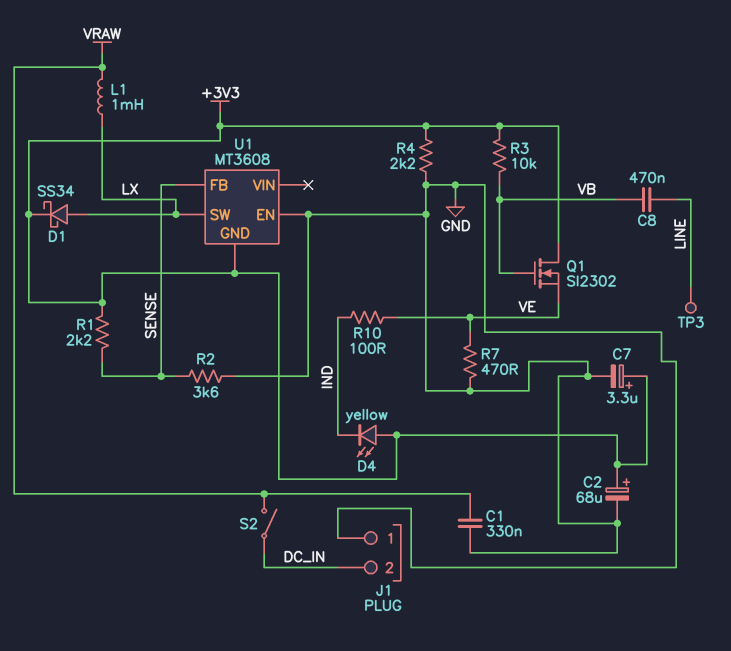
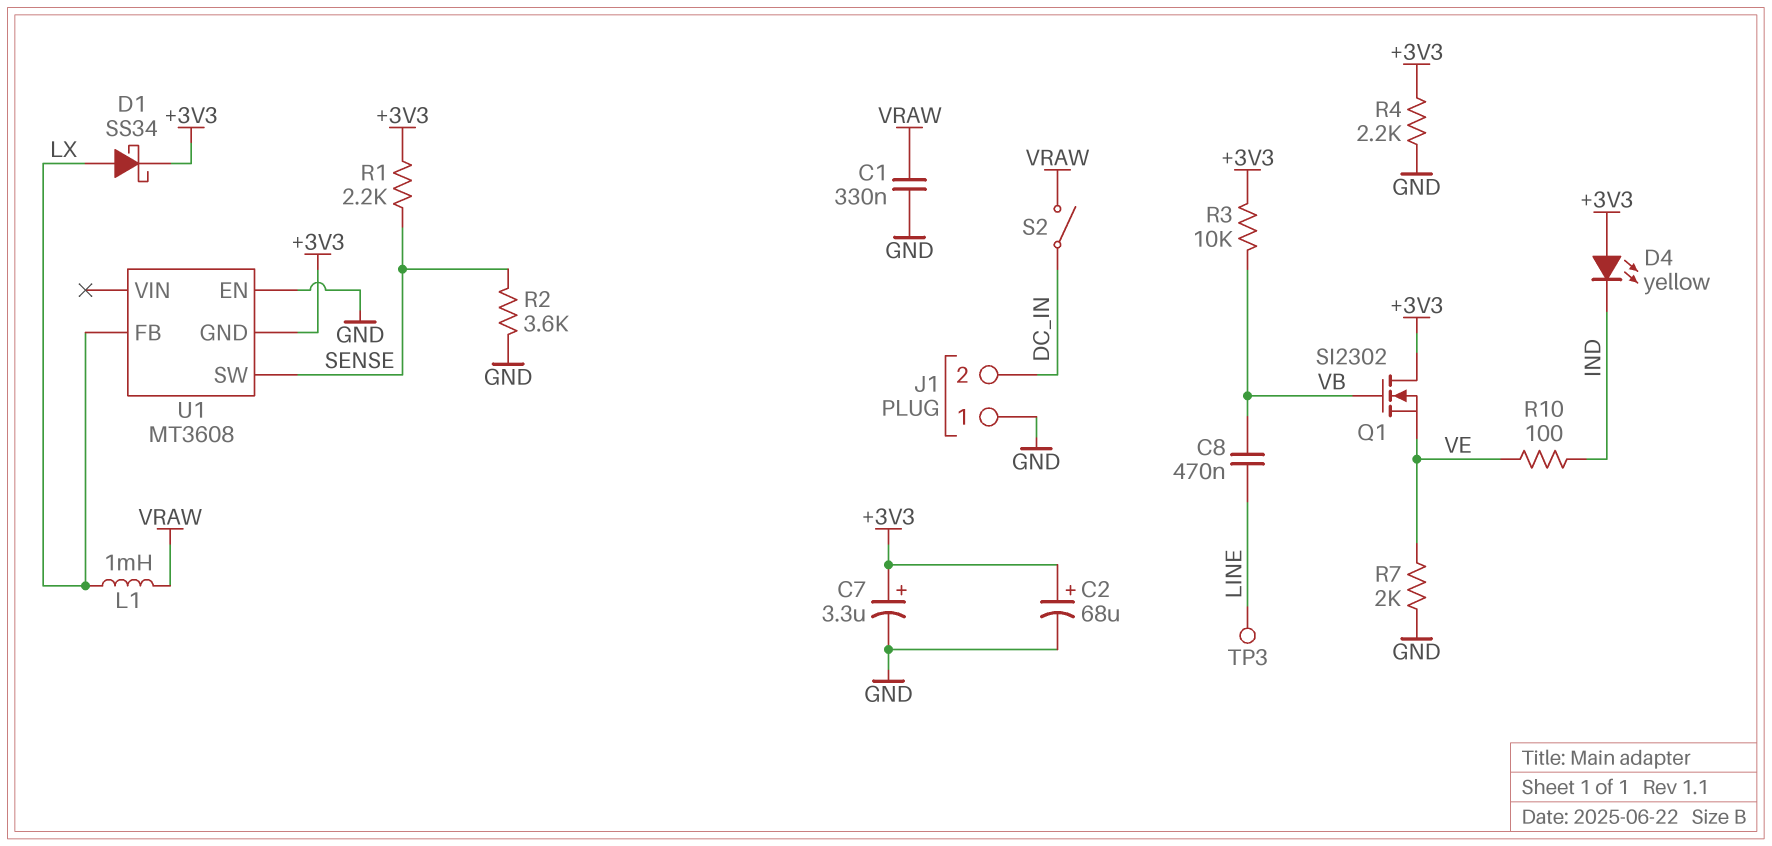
R7: 470 (GND, VE) -> 2k (GND, VE)
U1 pin FB: SENSE -> LX
U1 pin SW: LX -> SENSE

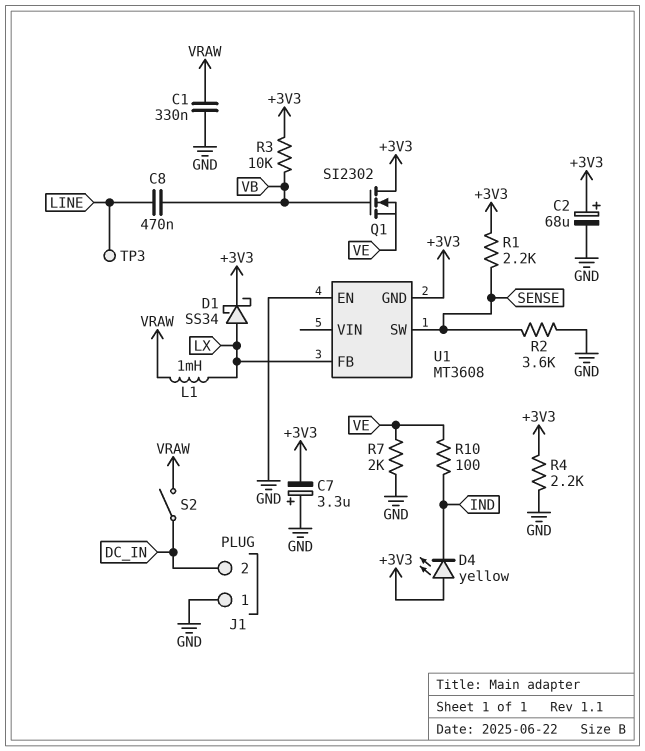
C7: 3.3uF (plus +3V3, minus GND) -> 3.3uF (plus GND, minus +3V3)

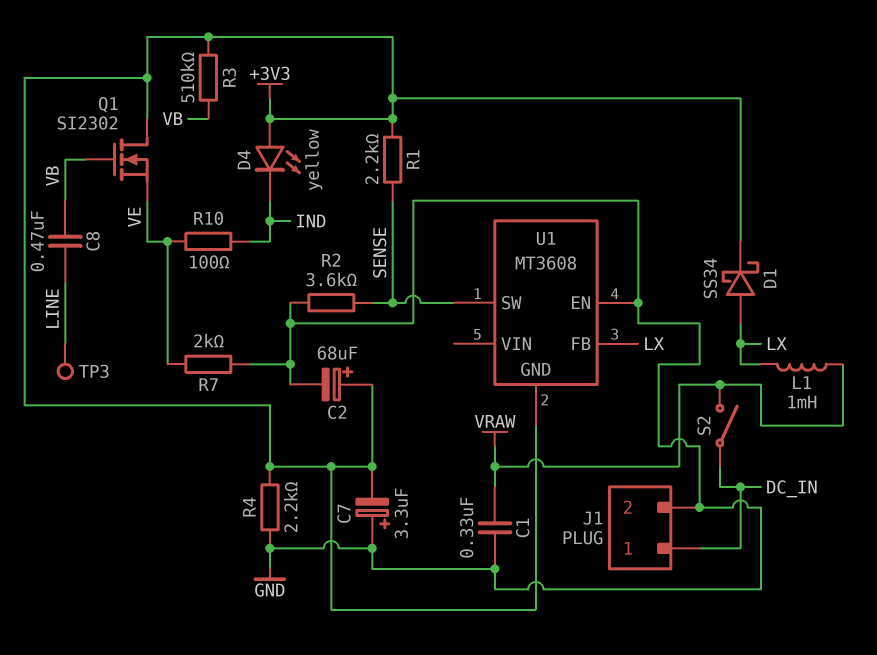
J1 pin 1: GND -> DC_IN
J1 pin 2: DC_IN -> GND
R3: 10k (+3V3, VB) -> 510k (+3V3, VB)

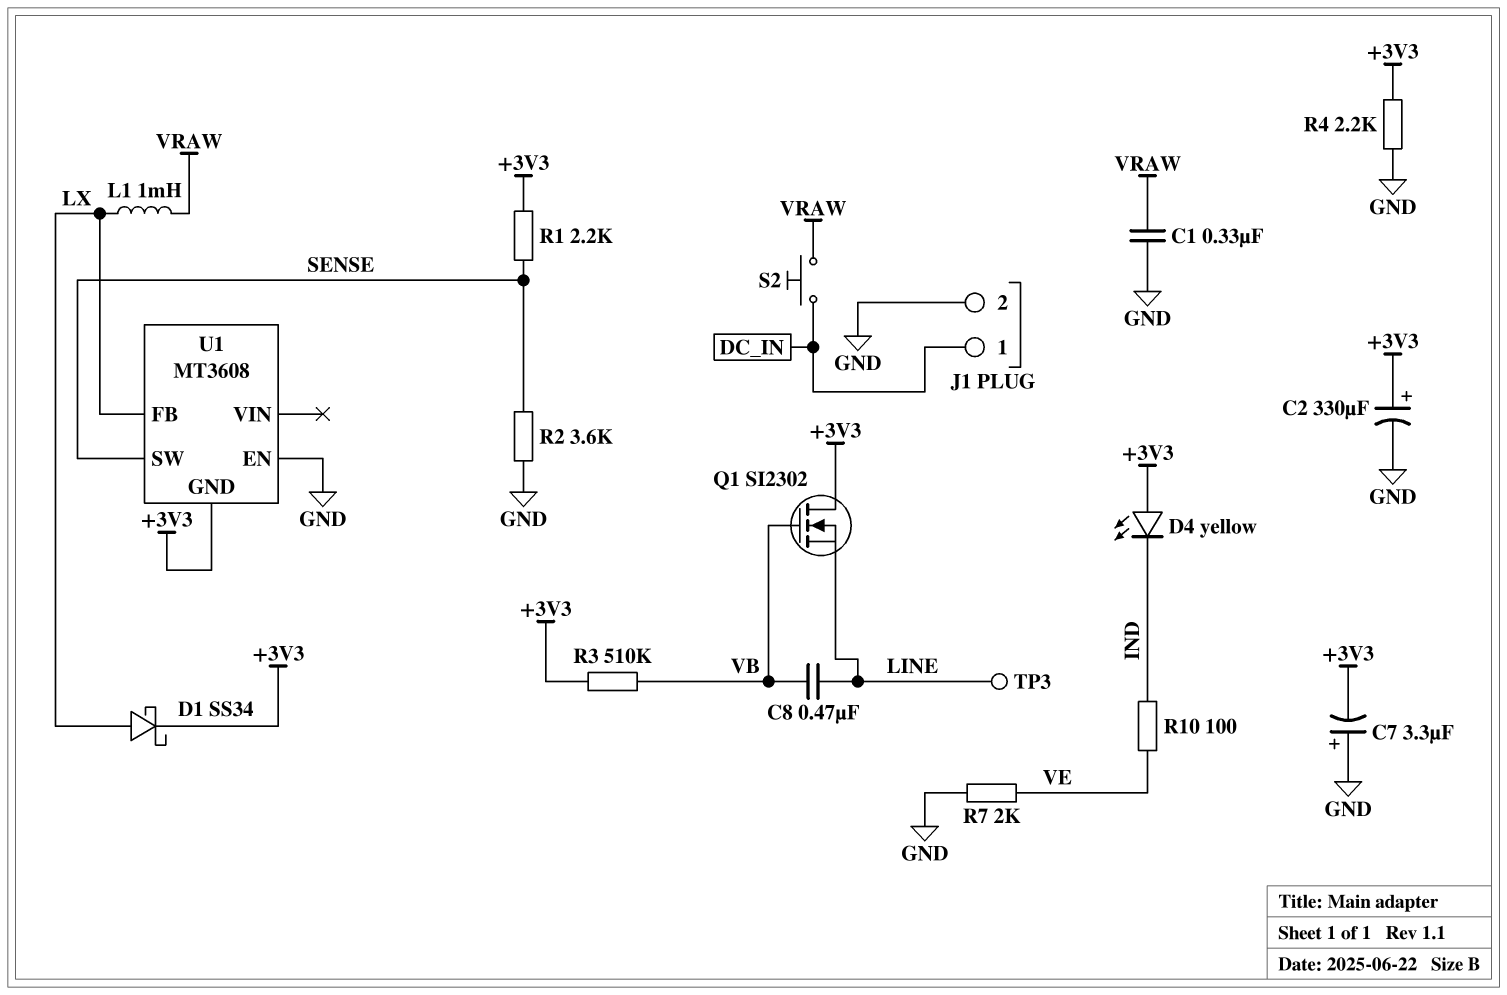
C2: 68uF (plus +3V3, minus GND) -> 330uF (plus +3V3, minus GND)
Q1: NMOS SI2302 (G VB, D +3V3, S VE) -> NMOS SI2302 (G VB, D +3V3, S LINE)
S2: switch (DC_IN, VRAW) -> button (DC_IN, VRAW)

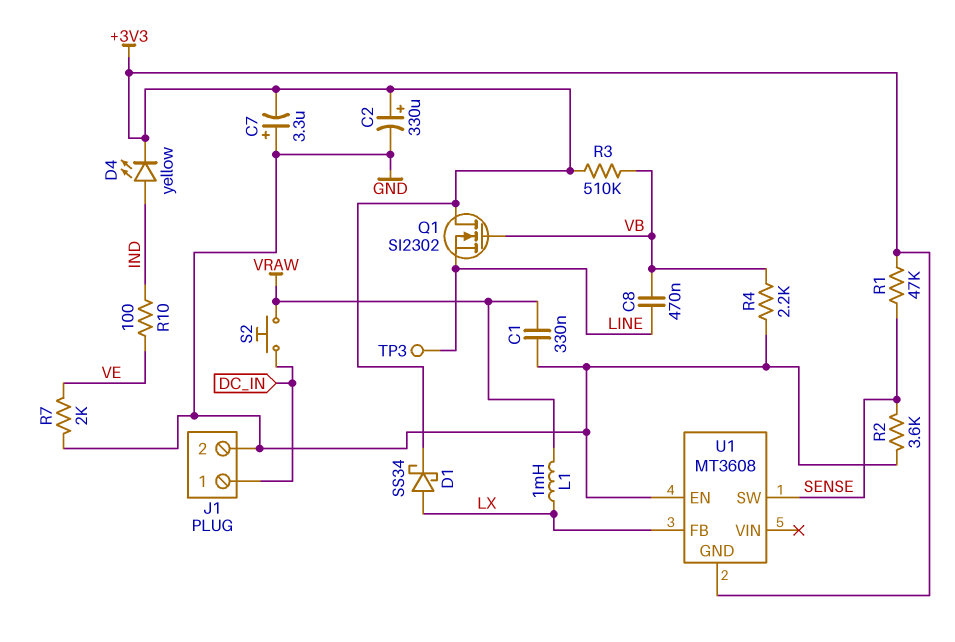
D4: LED yellow (A +3V3, K IND) -> LED yellow (A IND, K +3V3)
R1: 2.2k (+3V3, SENSE) -> 47k (+3V3, SENSE)
R4: 2.2k (+3V3, GND) -> 2.2k (GND, VB)

